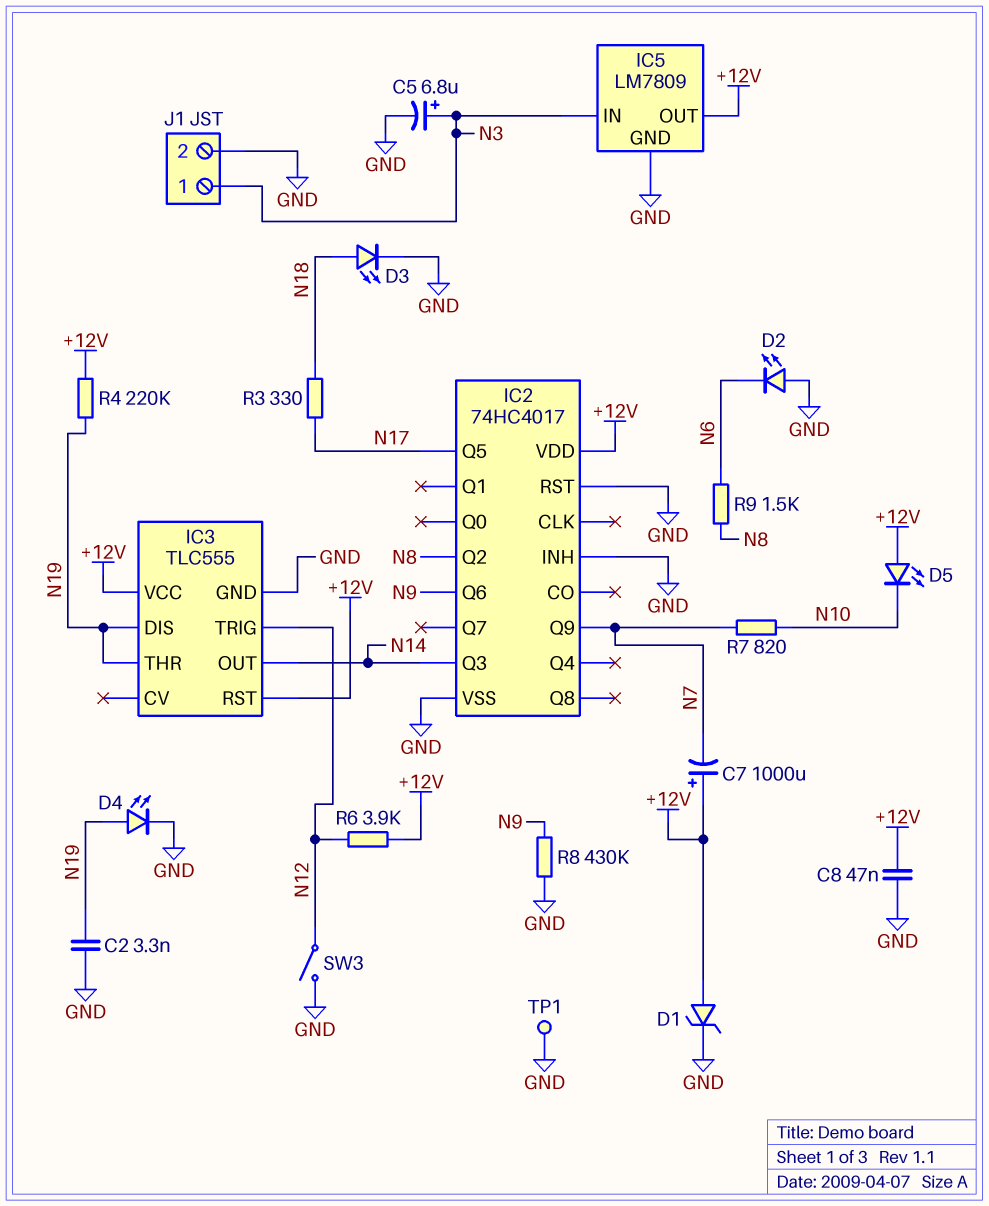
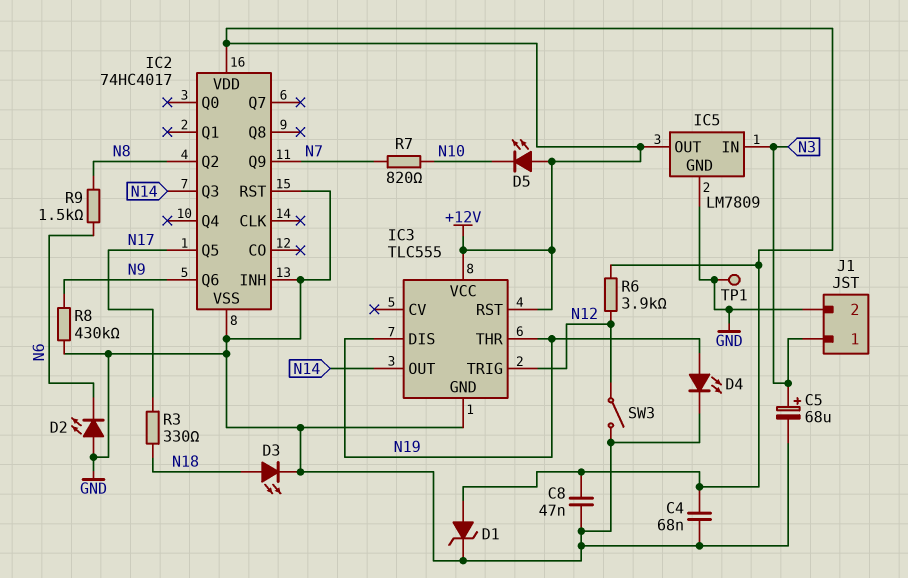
C2: 3.3nF (GND, N19) -> none
C4: none -> 68nF (+12V, GND)
C5: 6.8uF (plus N3, minus GND) -> 68uF (plus N3, minus GND)
C7: 1000uF (plus +12V, minus N7) -> none
R4: 220k (+12V, N19) -> none

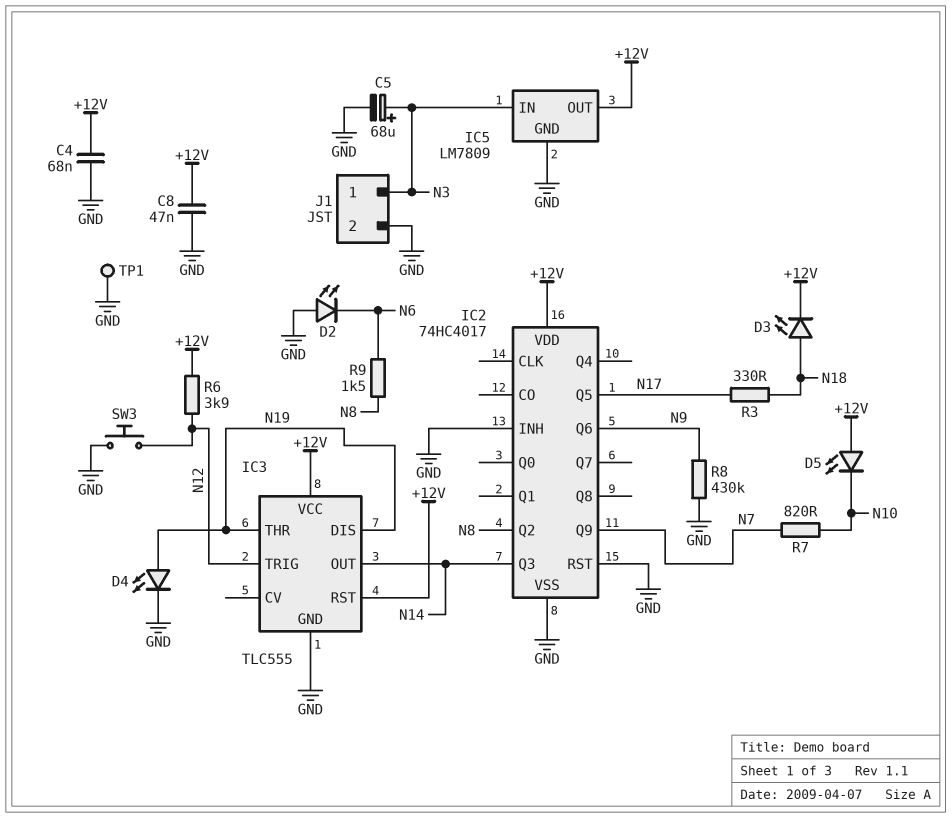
D1: zener (A +12V, K GND) -> none
D3: LED (A N18, K GND) -> LED (A N18, K +12V)
SW3: switch (GND, N12) -> button (GND, N12)

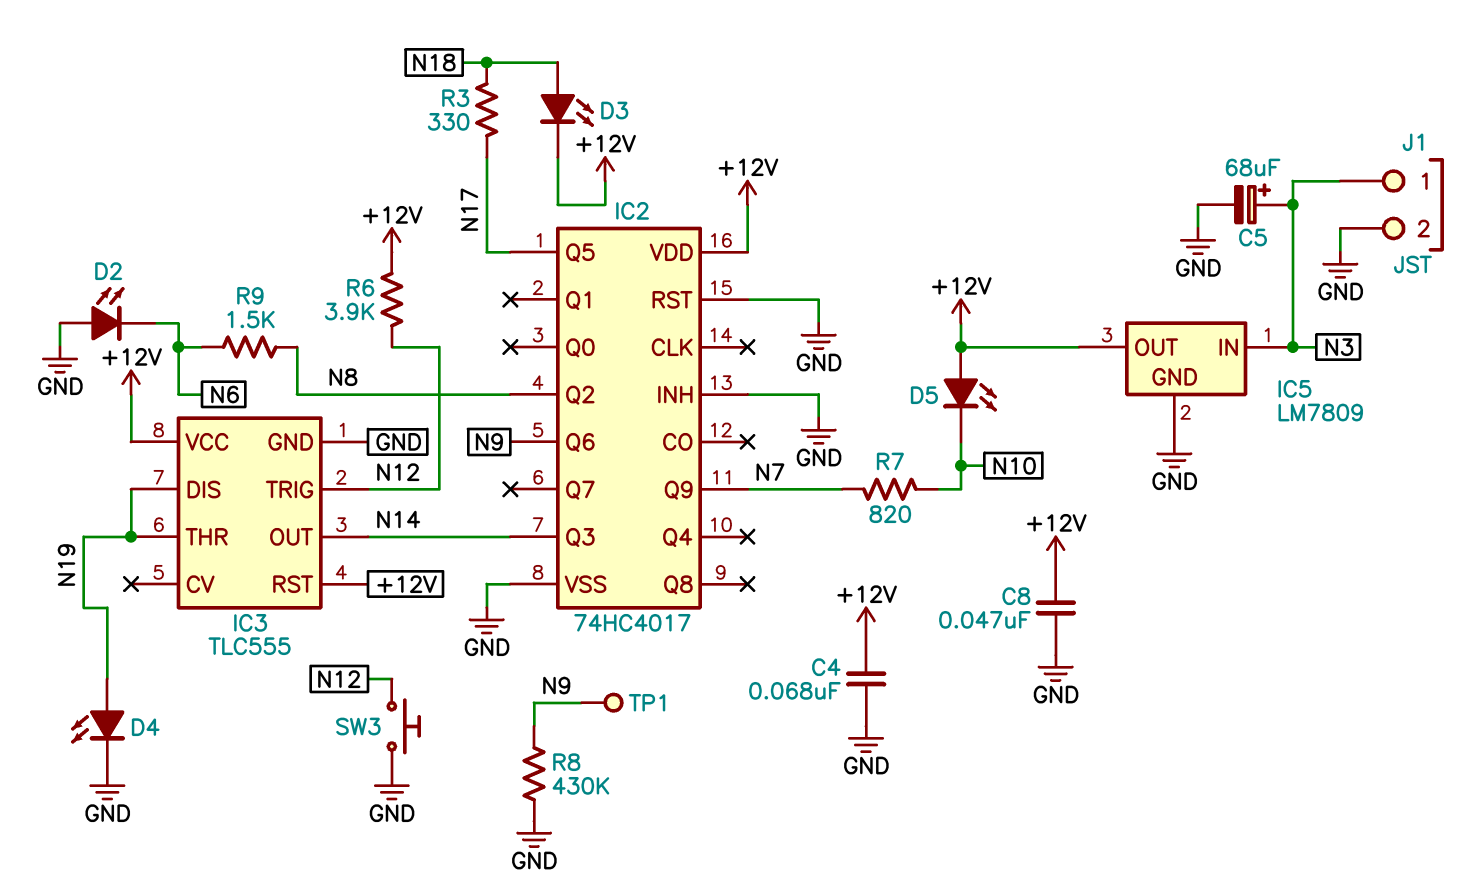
TP1: test point (GND) -> test point (N9)

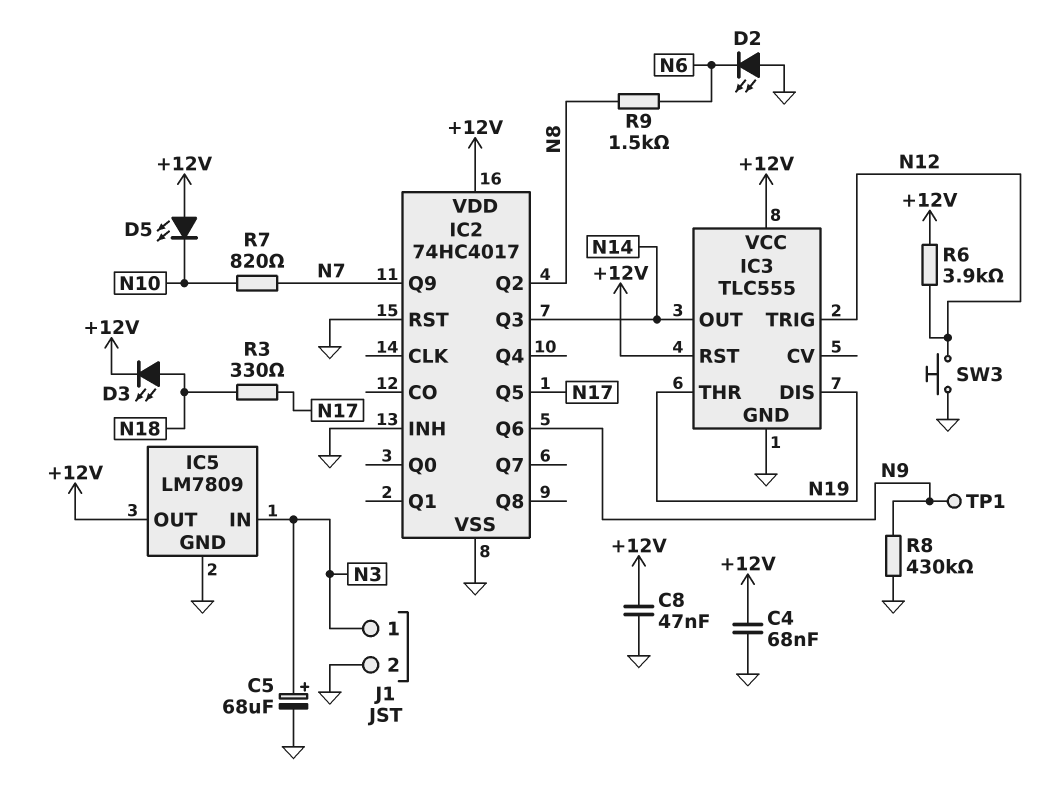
D4: LED (A N19, K GND) -> none

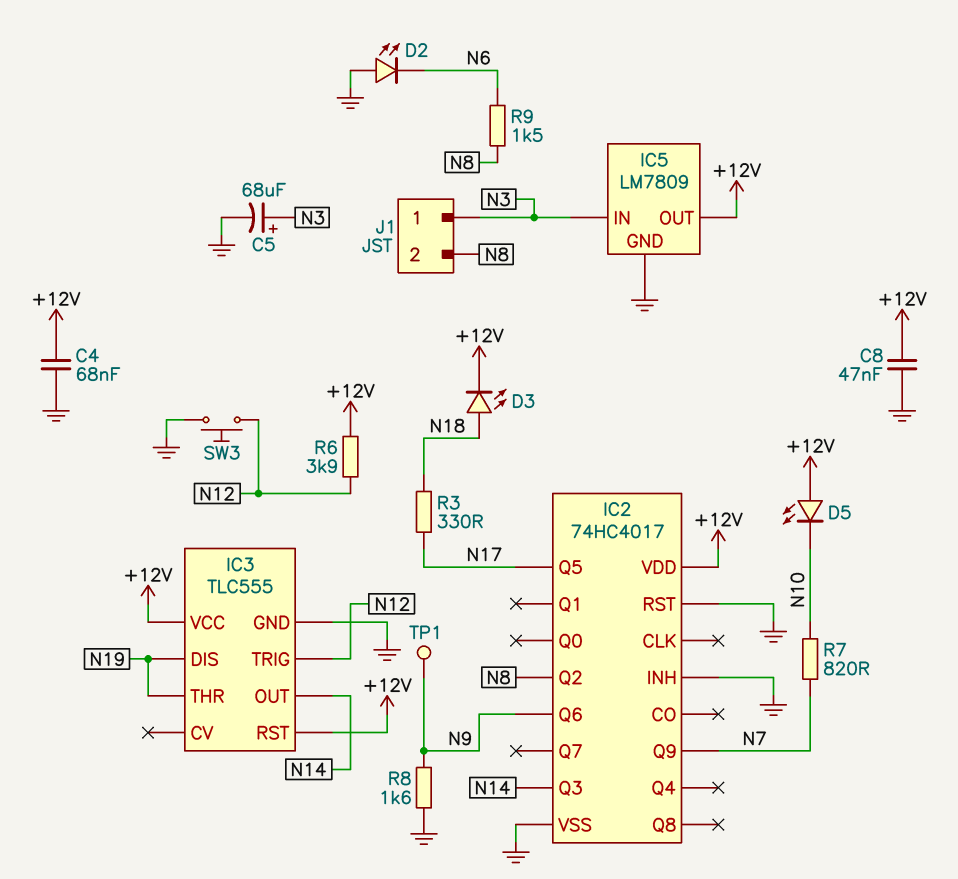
J1 pin 2: GND -> N8
R8: 430k (GND, N9) -> 1.6k (GND, N9)

